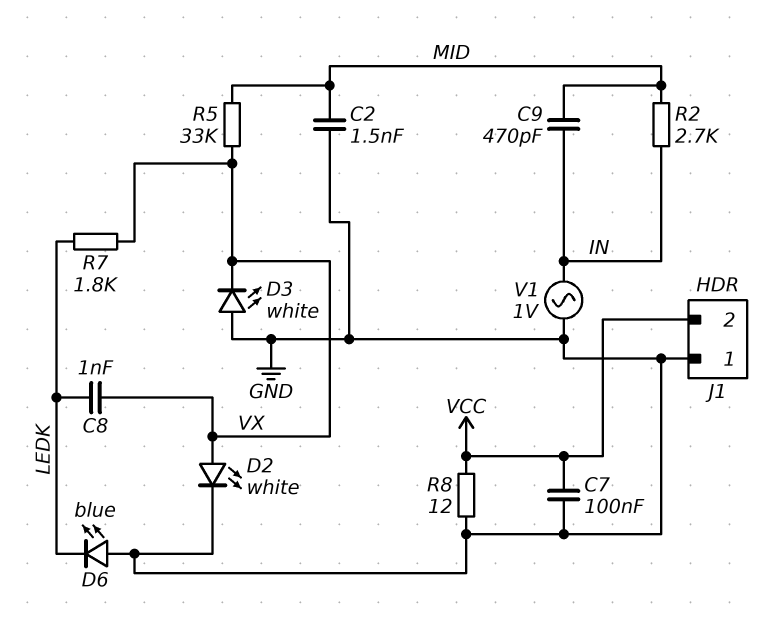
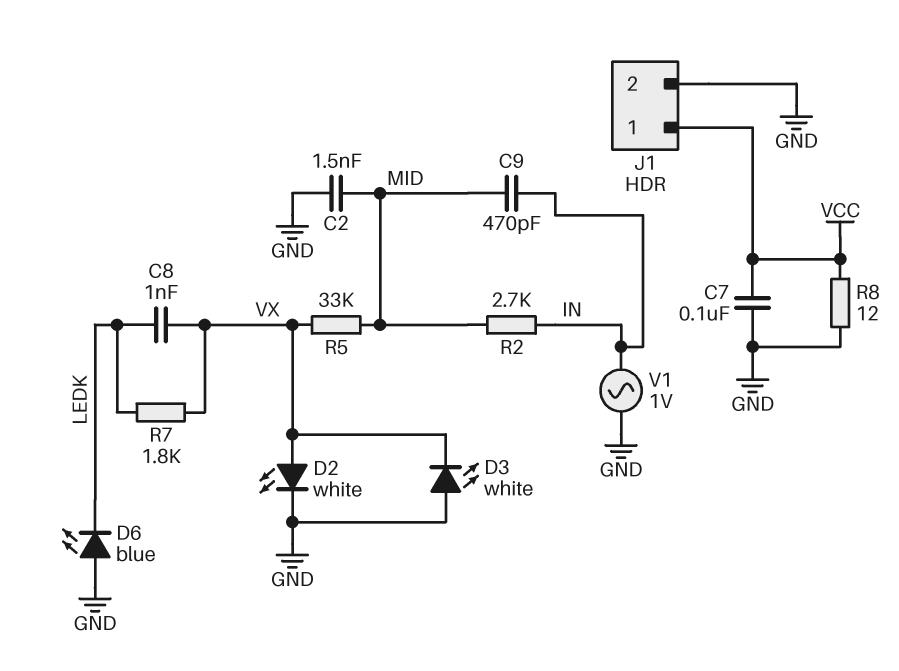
J1 pin 1: GND -> VCC
J1 pin 2: VCC -> GND

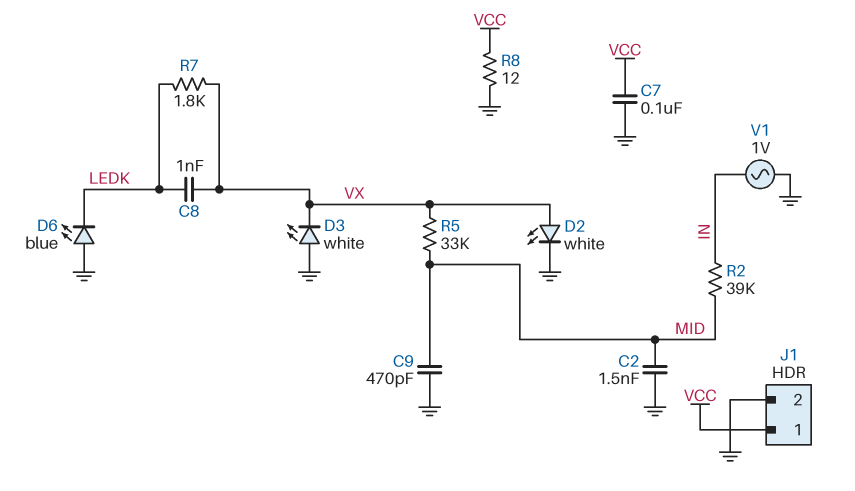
C9: 470pF (IN, MID) -> 470pF (GND, MID)
R2: 2.7k (IN, MID) -> 39k (IN, MID)

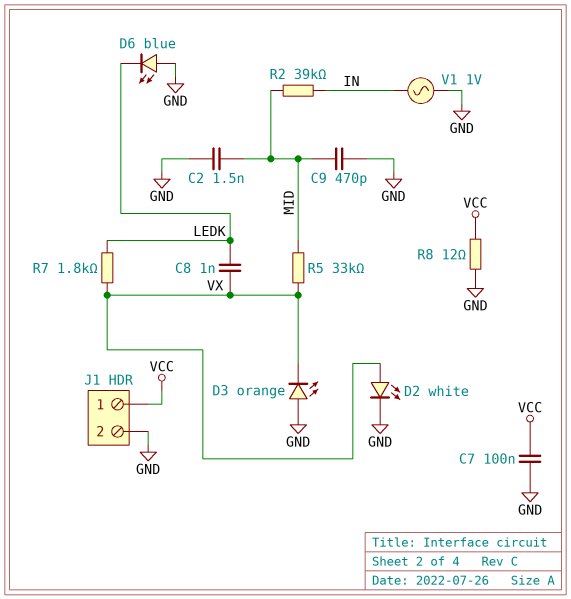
D3: LED white (A GND, K VX) -> LED orange (A GND, K VX)

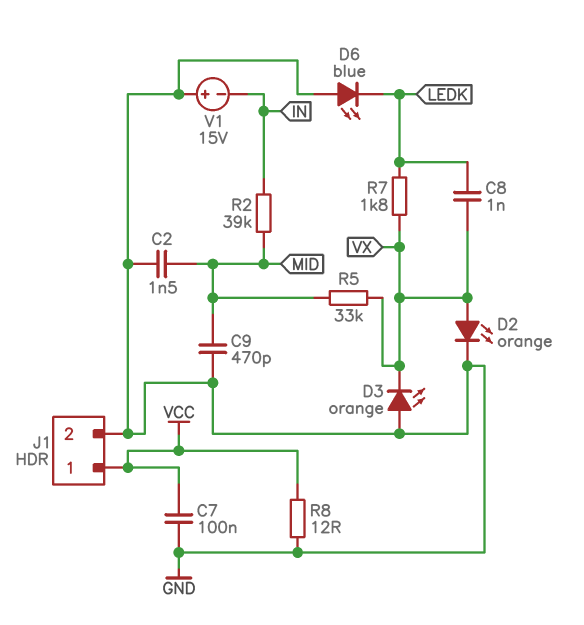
D2: LED white (A VX, K GND) -> LED orange (A VX, K GND)
V1: AC 1V (GND, IN) -> 15V (plus GND, minus IN)

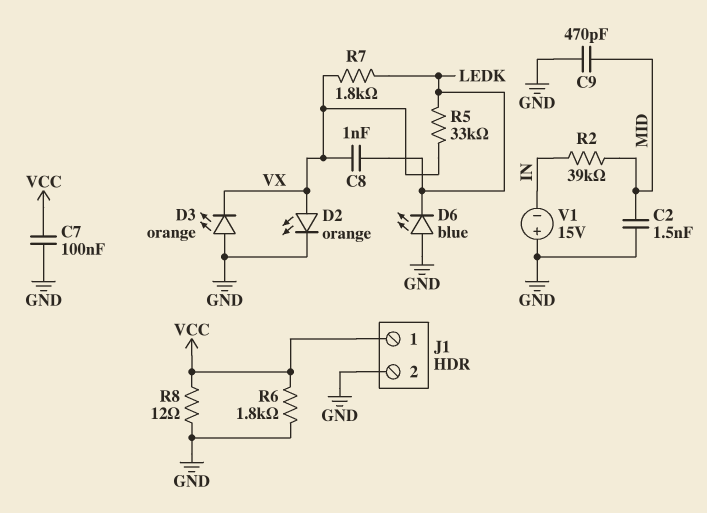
R5: 33k (MID, VX) -> 33k (LEDK, VX)
R6: none -> 1.8k (GND, VCC)

